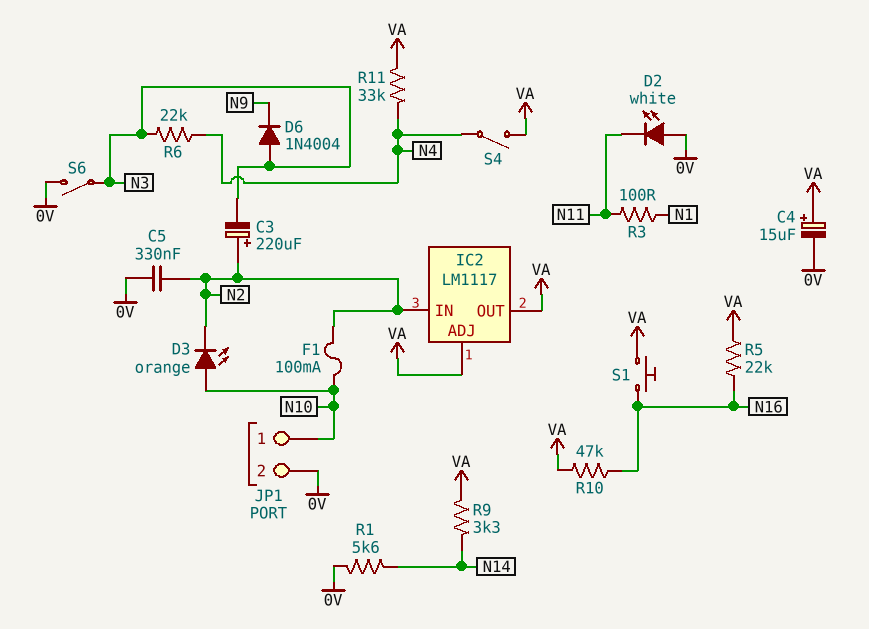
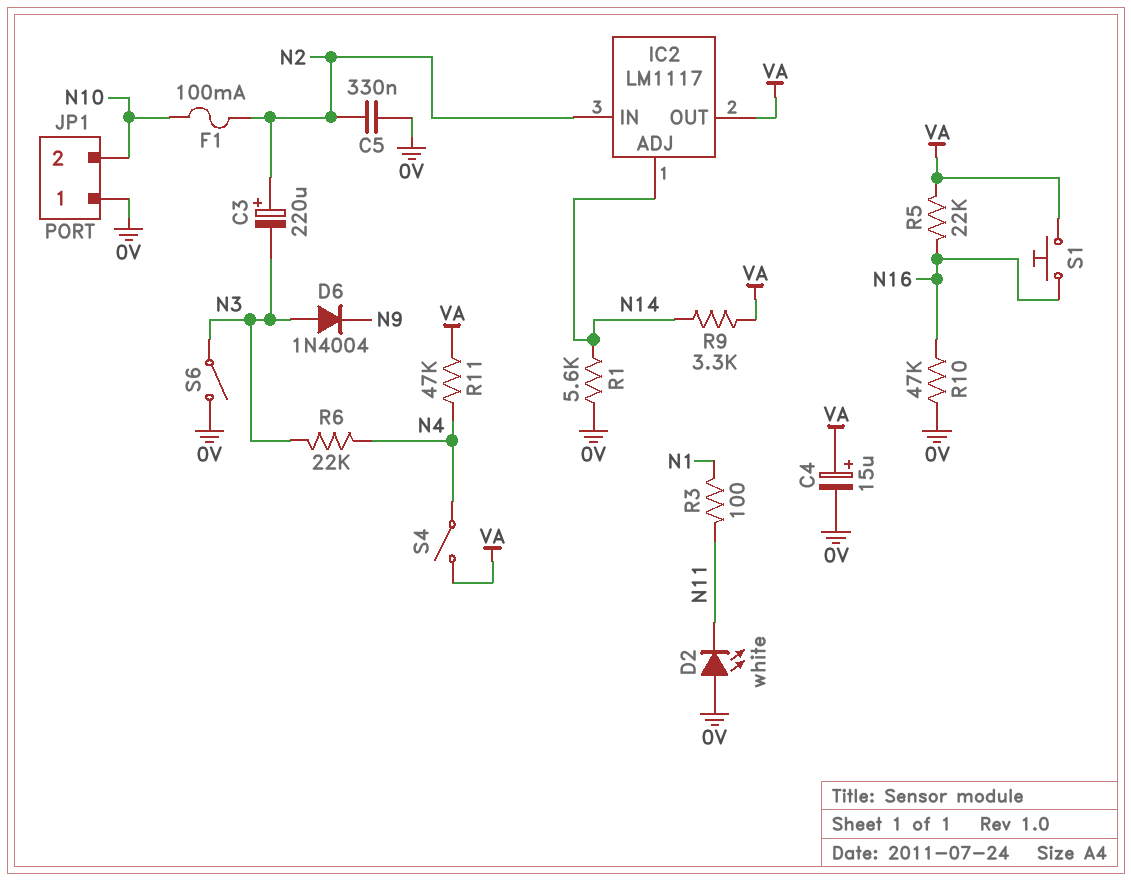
D3: LED orange (A N10, K N2) -> none
IC2 pin ADJ: VA -> N14
JP1 pin 1: N10 -> 0V
JP1 pin 2: 0V -> N10
R10: 47k (N16, VA) -> 47k (0V, N16)
R11: 33k (N4, VA) -> 47k (N4, VA)

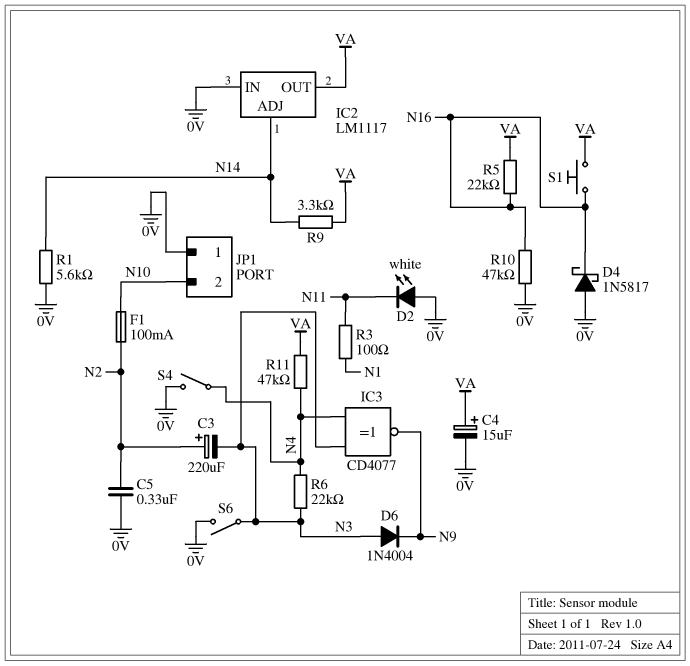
D4: none -> schottky 1N5817 (A 0V, K N16)
IC2 pin IN: N2 -> 0V
IC3: none -> XNOR CD4077 (in N3, in N4, out N9)
S4: switch (N4, VA) -> switch (0V, N4)

